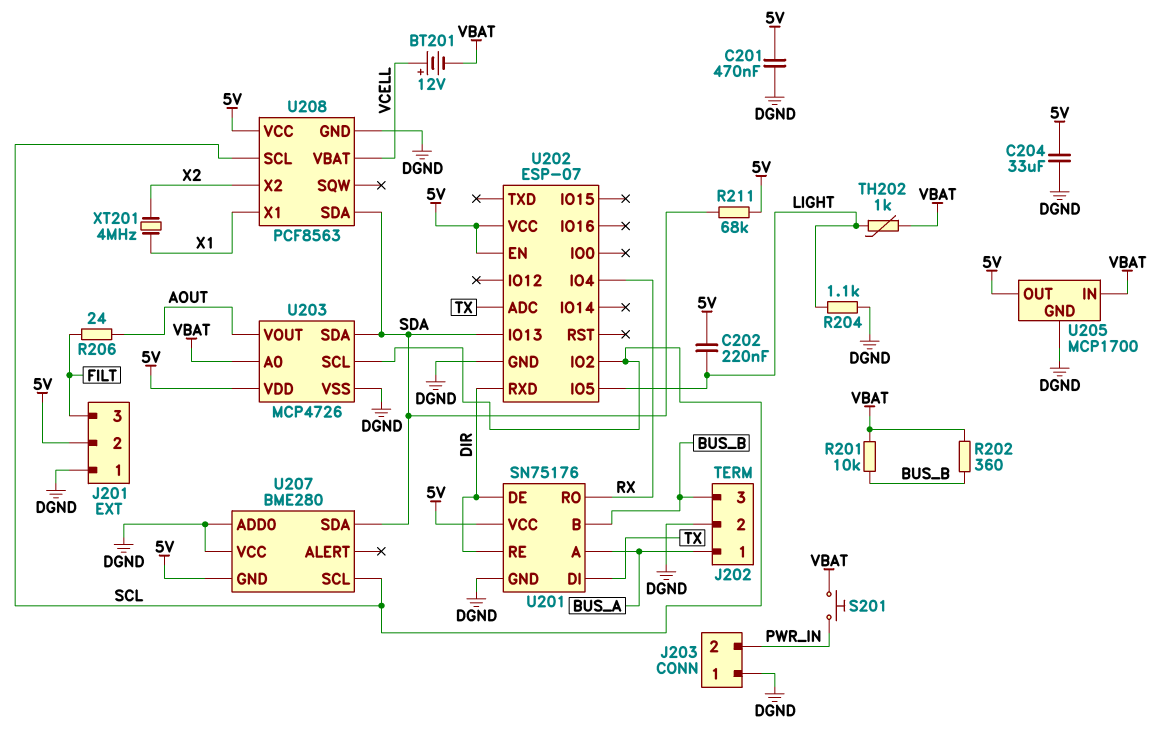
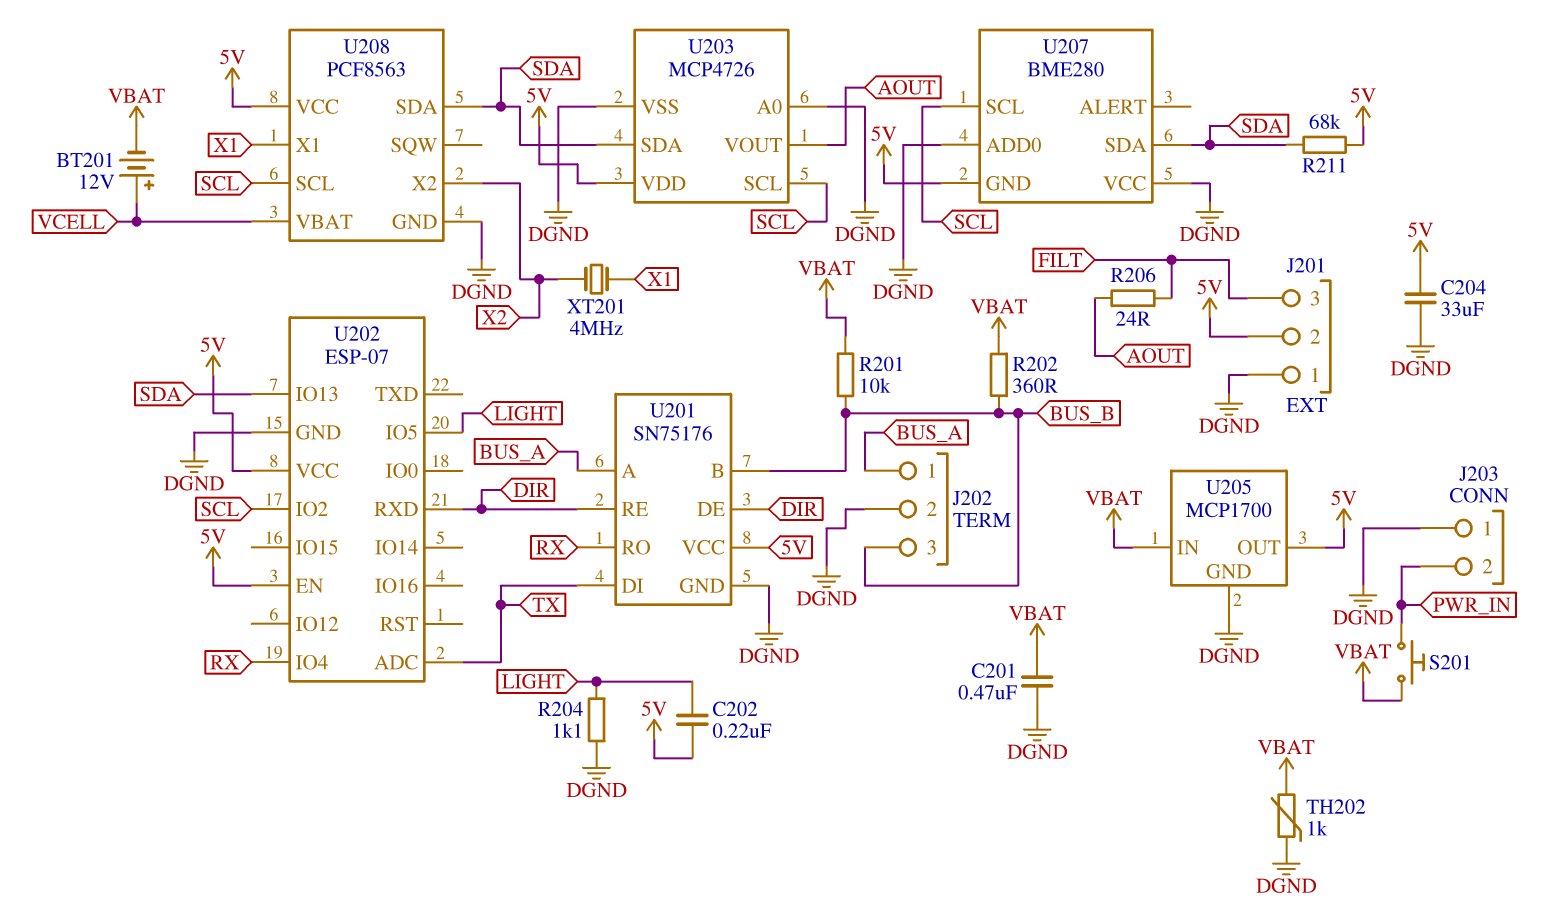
C201: 470nF (5V, DGND) -> 470nF (DGND, VBAT)
TH202: 1k (LIGHT, VBAT) -> 1k (DGND, VBAT)
U203 pin A0: VBAT -> DGND

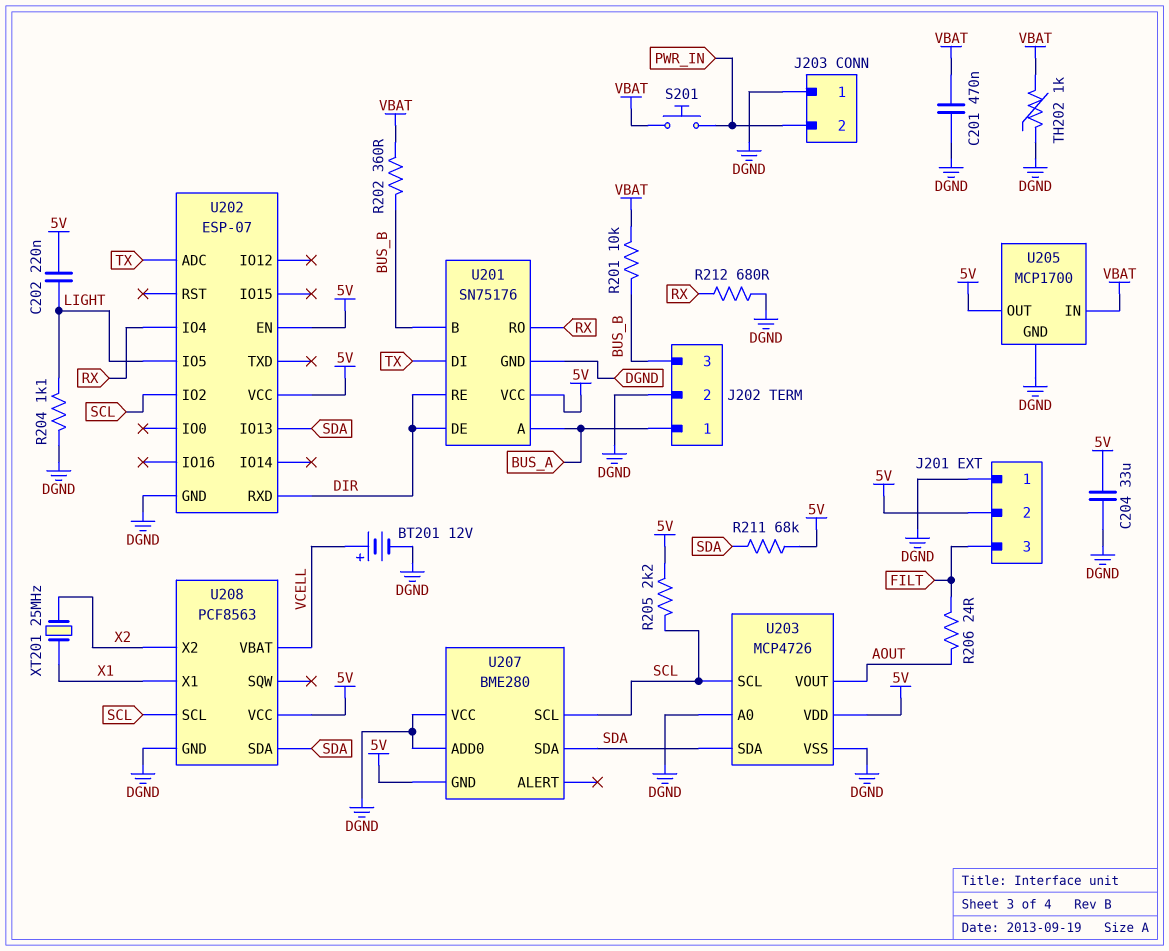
BT201: 12V (plus VCELL, minus VBAT) -> 12V (plus VCELL, minus DGND)
R205: none -> 2.2k (5V, SCL)
R212: none -> 680 (DGND, RX)
XT201: 4MHz (X1, X2) -> 25MHz (X1, X2)

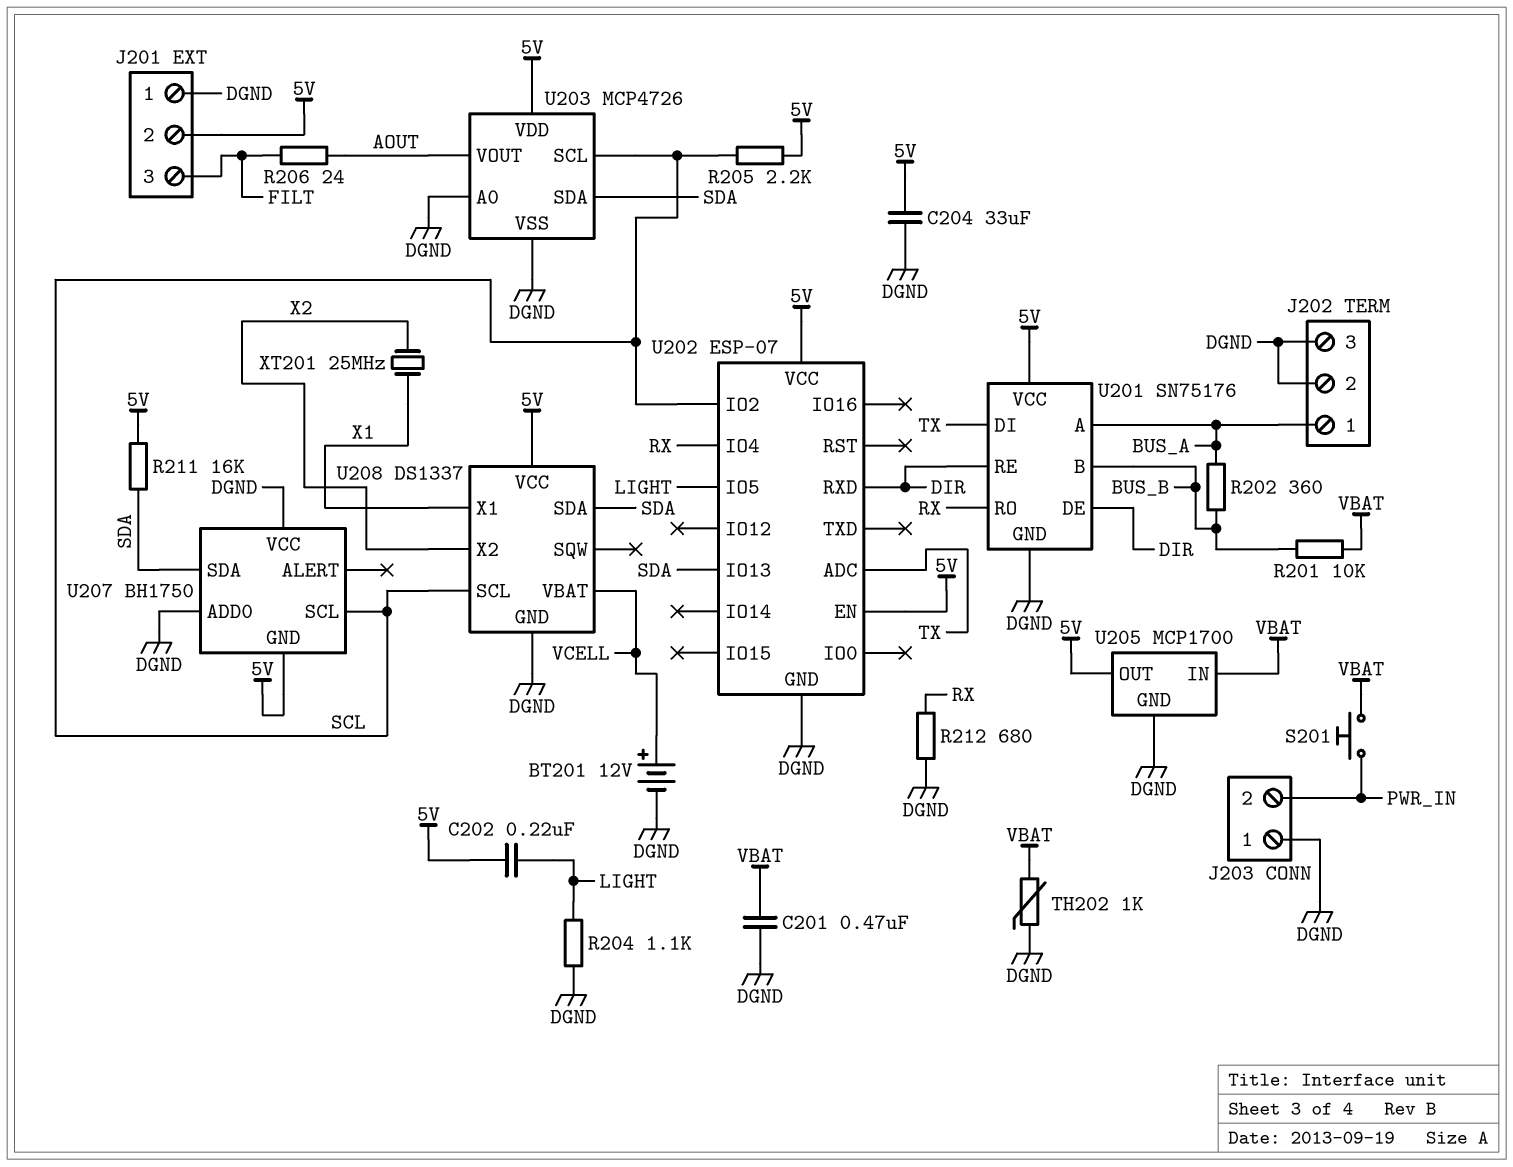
J202 pin 3: BUS_B -> DGND
R202: 360 (BUS_B, VBAT) -> 360 (BUS_A, BUS_B)
R211: 68k (5V, SDA) -> 16k (5V, SDA)
U207: BME280 -> BH1750
U208: PCF8563 -> DS1337

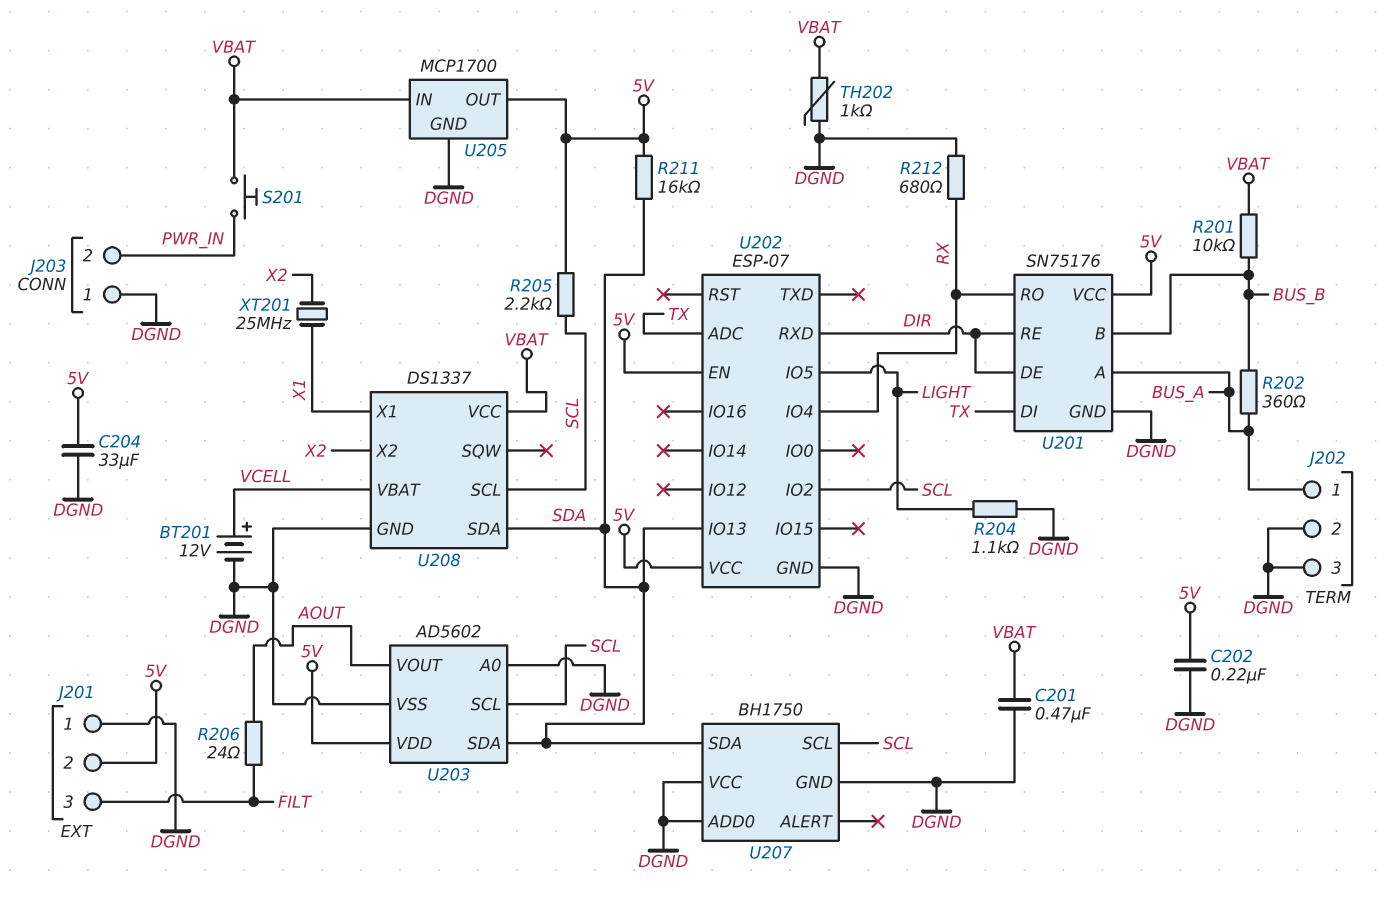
C202: 220nF (5V, LIGHT) -> 220nF (5V, DGND)
U203: MCP4726 -> AD5602
U207 pin GND: 5V -> DGND
U208 pin VCC: 5V -> VBAT

